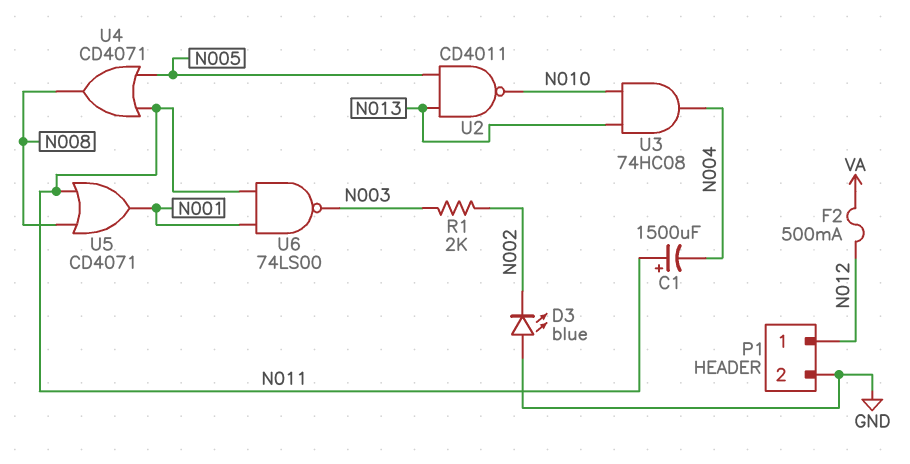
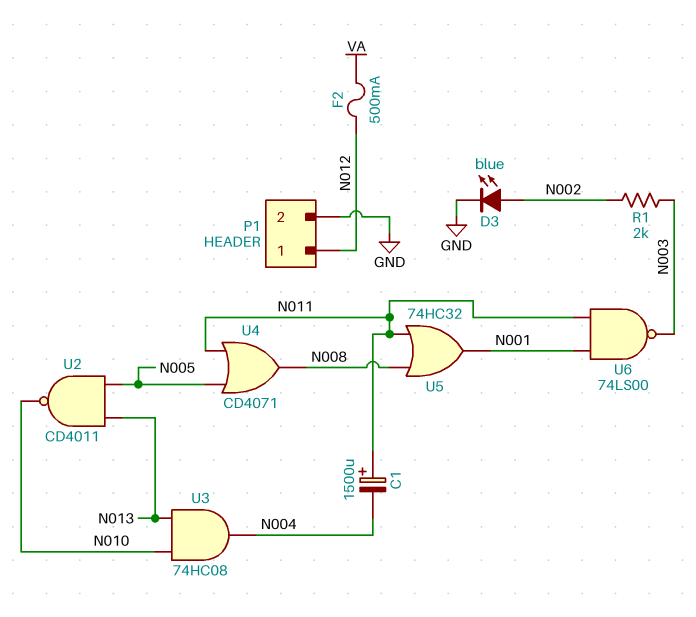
D3: LED blue (A GND, K N002) -> LED blue (A N002, K GND)
U5: OR CD4071 (in N008, in N011, out N001) -> OR 74HC32 (in N008, in N011, out N001)

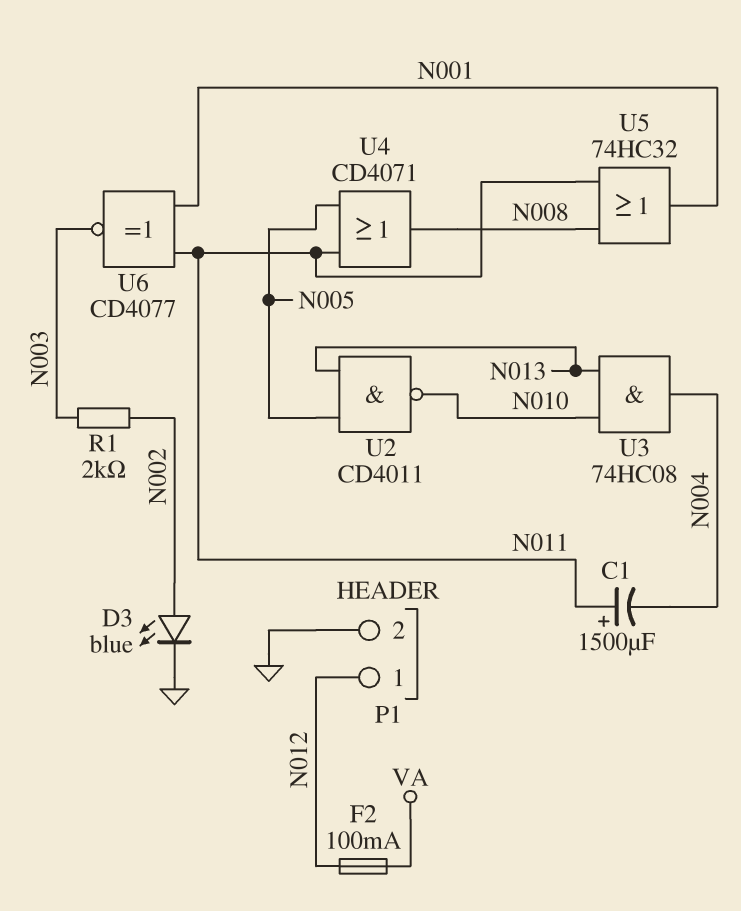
F2: 500mA (N012, VA) -> 100mA (N012, VA)
U6: NAND 74LS00 (in N001, in N011, out N003) -> XNOR CD4077 (in N001, in N011, out N003)

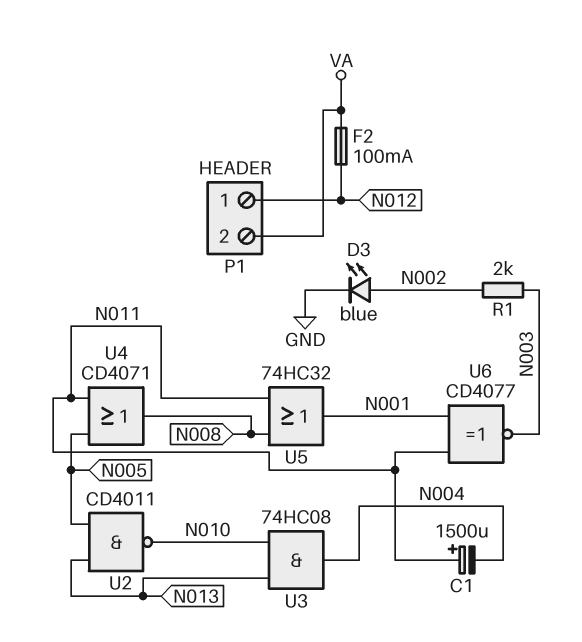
P1 pin 2: GND -> VA

